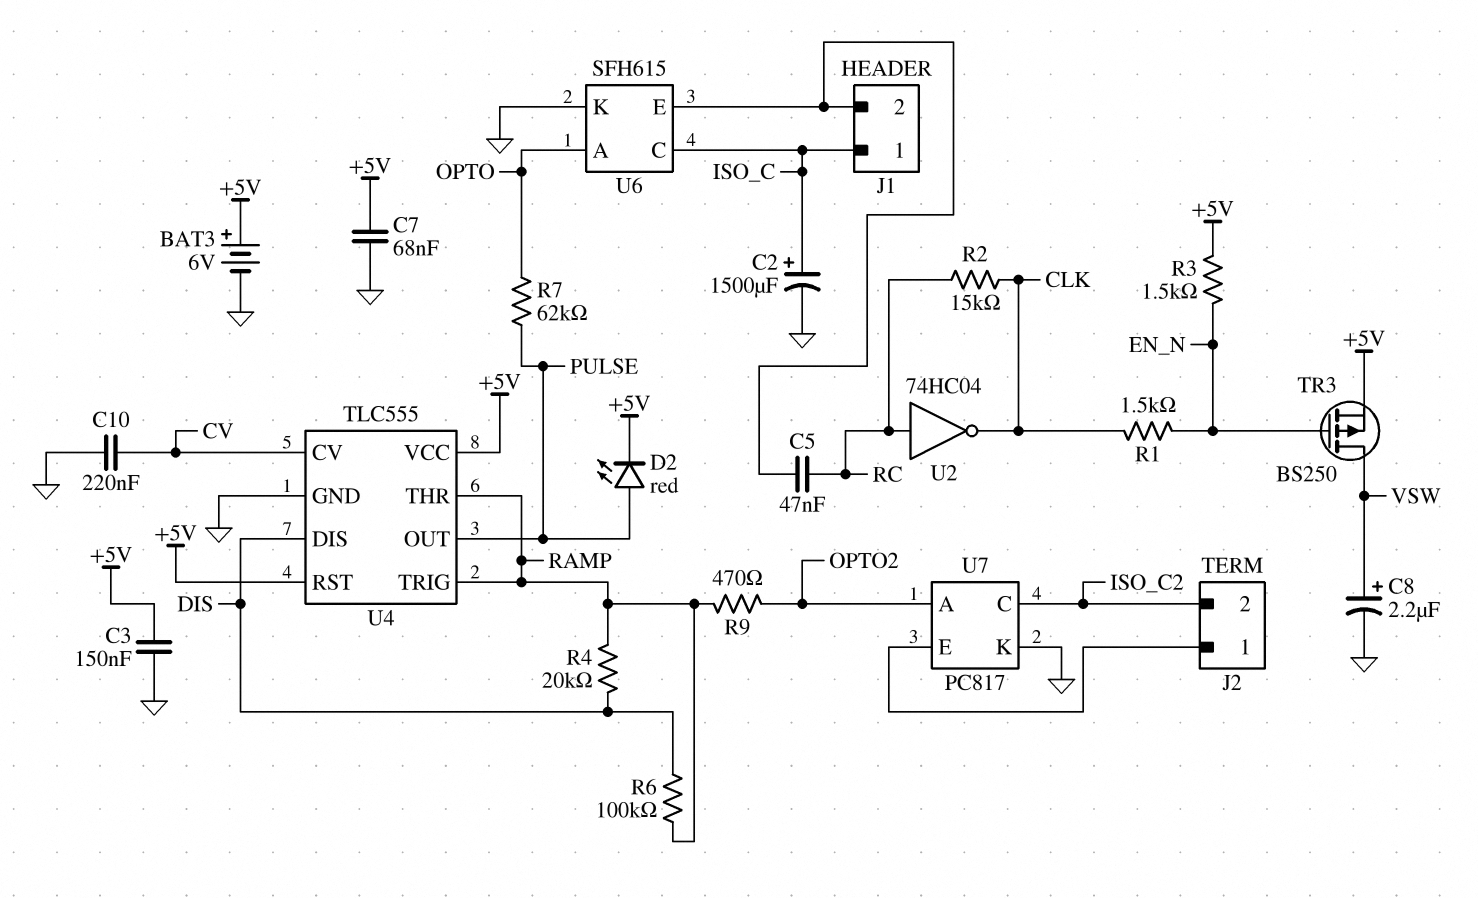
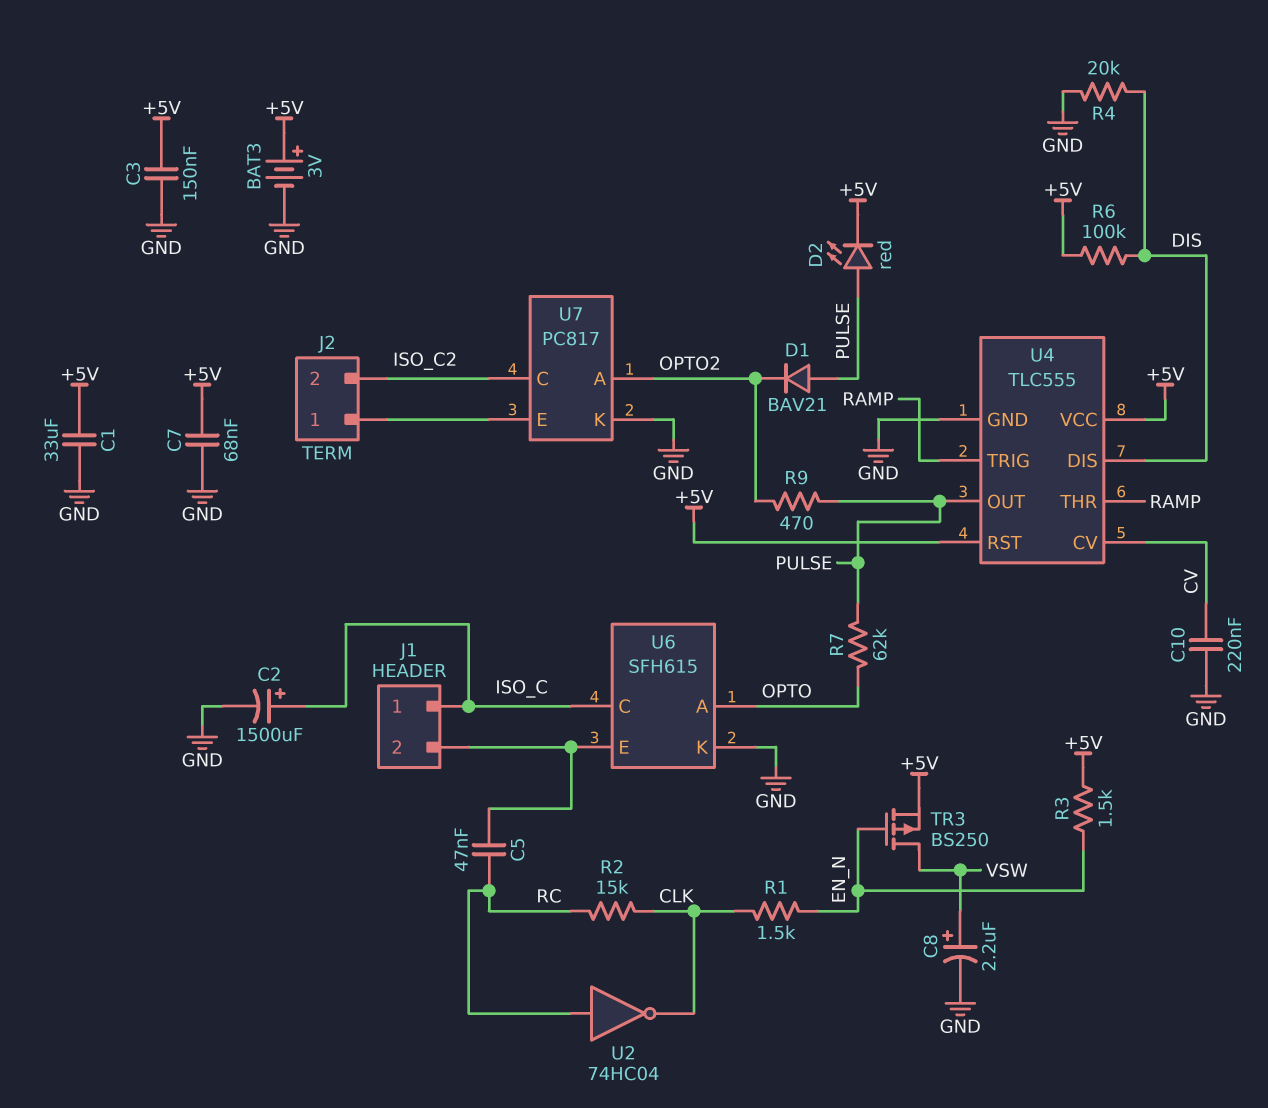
BAT3: 6V (plus +5V, minus GND) -> 3V (plus +5V, minus GND)
C1: none -> 33uF (+5V, GND)
D1: none -> diode BAV21 (A PULSE, K OPTO2)
R4: 20k (DIS, RAMP) -> 20k (DIS, GND)
R6: 100k (DIS, RAMP) -> 100k (+5V, DIS)
R9: 470 (OPTO2, RAMP) -> 470 (OPTO2, PULSE)

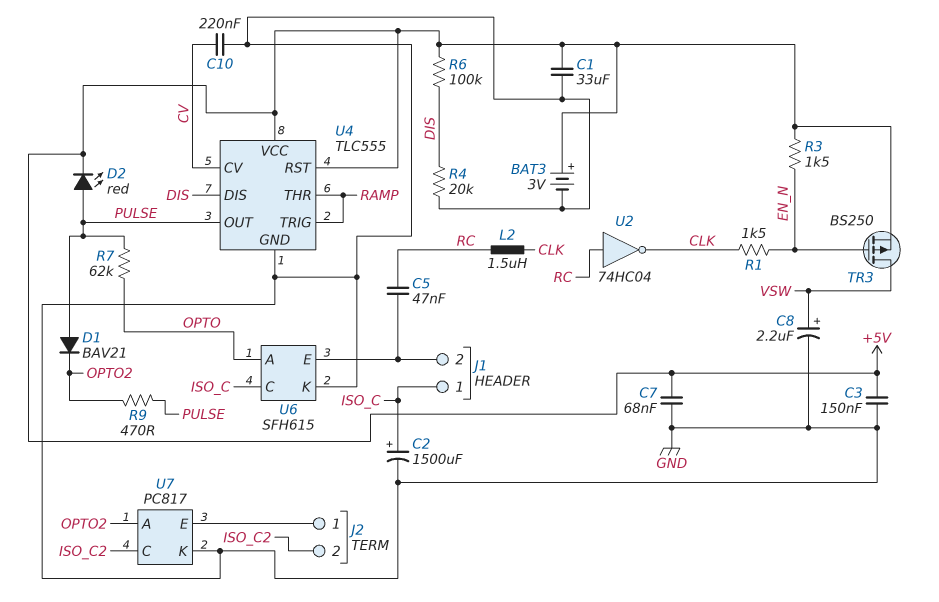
L2: none -> 1.5uH (CLK, RC)
R2: 15k (CLK, RC) -> none

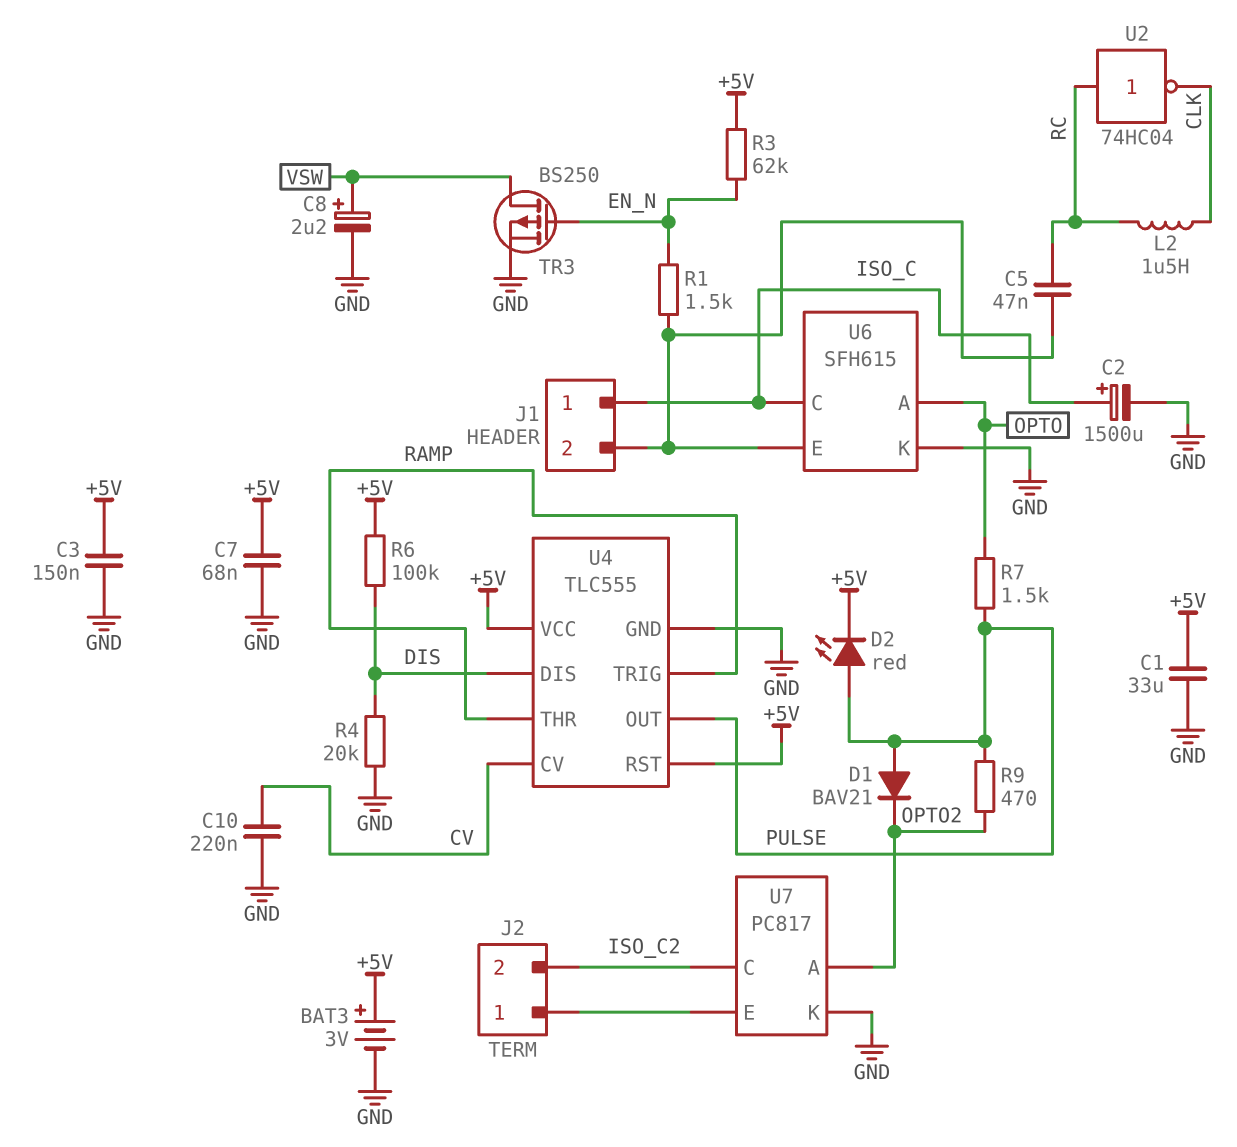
R1: 1.5k (CLK, EN_N) -> 1.5k (EN_N, J1/2)
R3: 1.5k (+5V, EN_N) -> 62k (+5V, EN_N)
R7: 62k (OPTO, PULSE) -> 1.5k (OPTO, PULSE)
TR3: PMOS BS250 (G EN_N, D VSW, S +5V) -> PMOS BS250 (G EN_N, D VSW, S GND)

